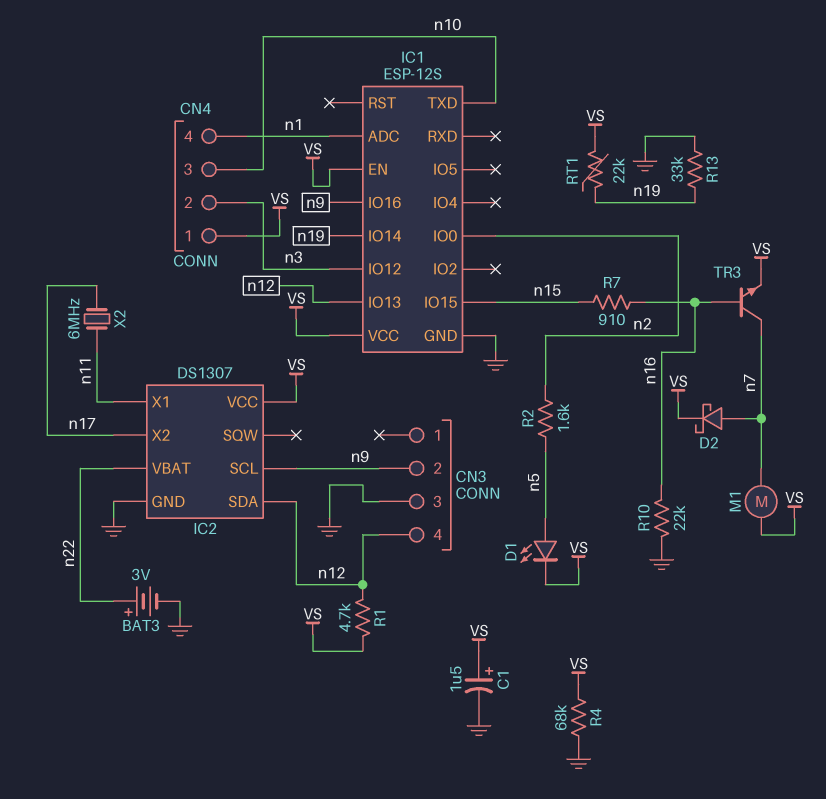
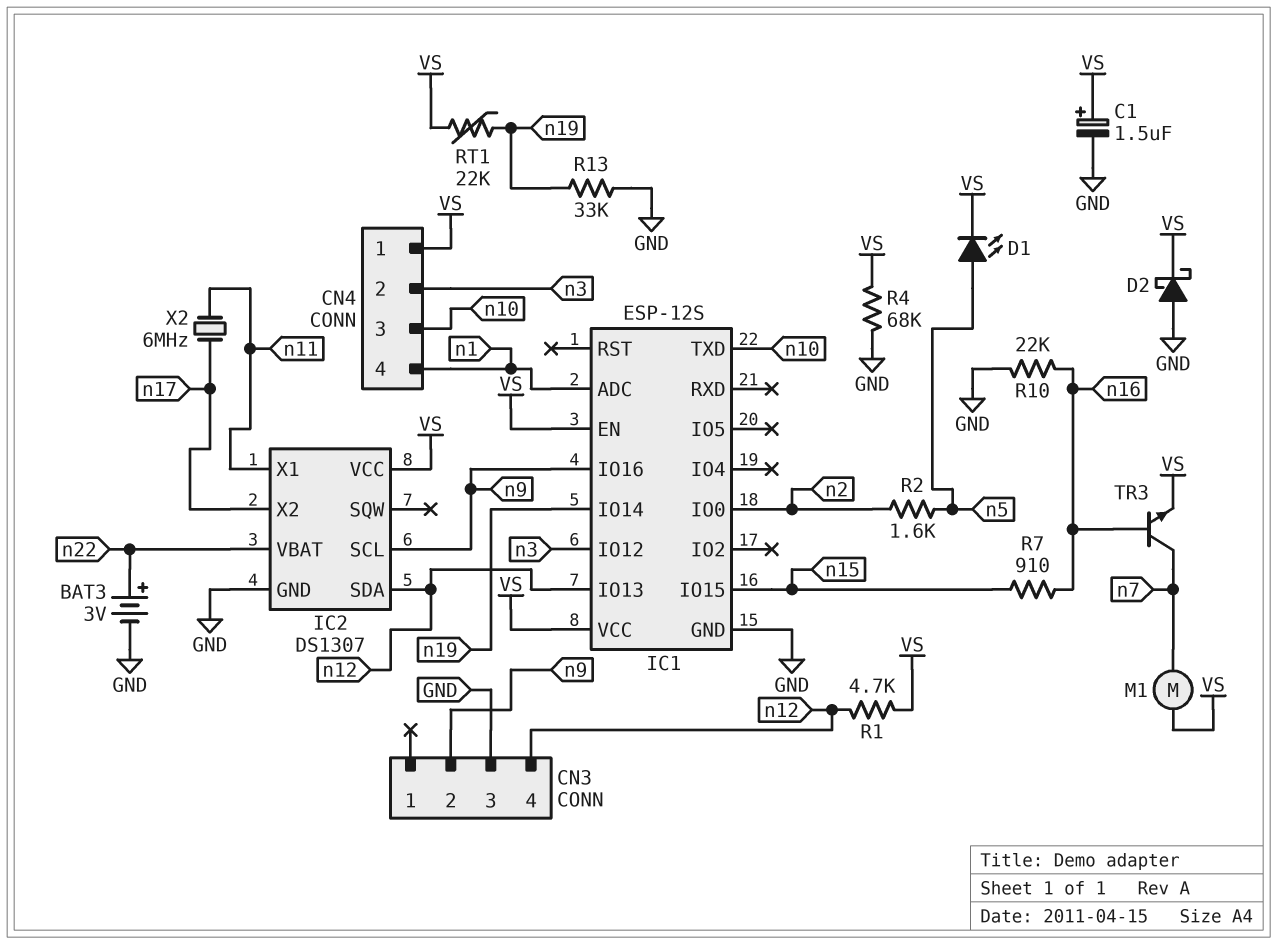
D2: schottky (A n7, K VS) -> schottky (A GND, K VS)

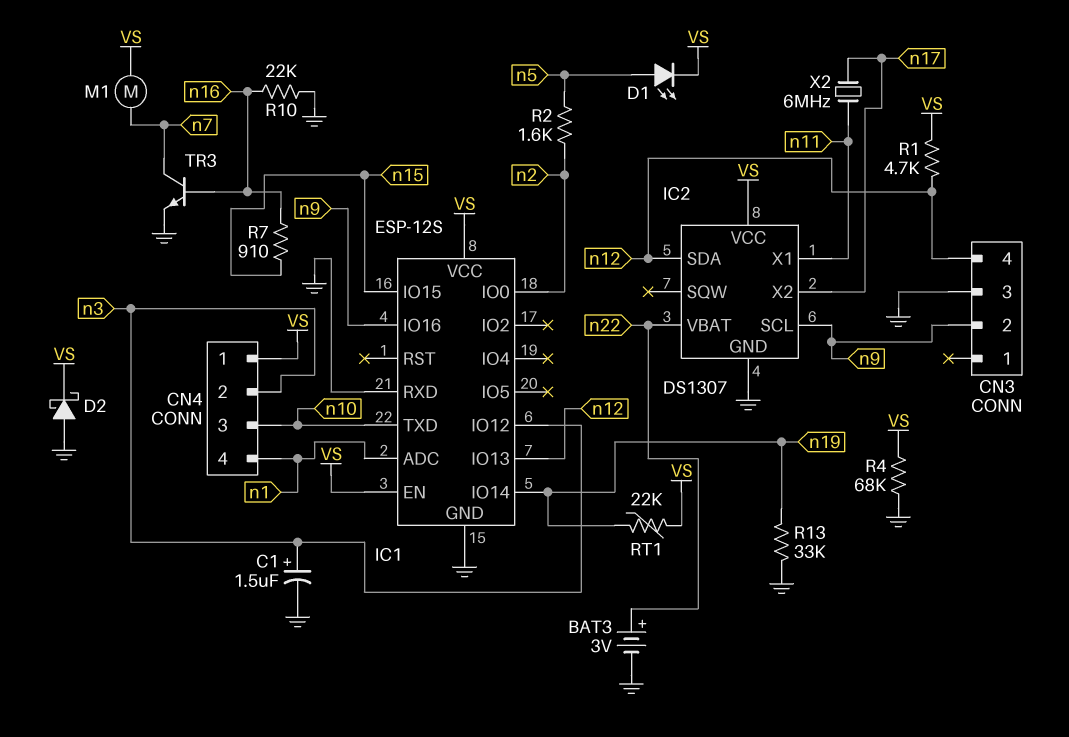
C1: 1.5uF (plus VS, minus GND) -> 1.5uF (plus n3, minus GND)
IC1 pin RXD: none -> GND
TR3: NPN (B n16, C n7, E VS) -> NPN (B n16, C n7, E GND)

